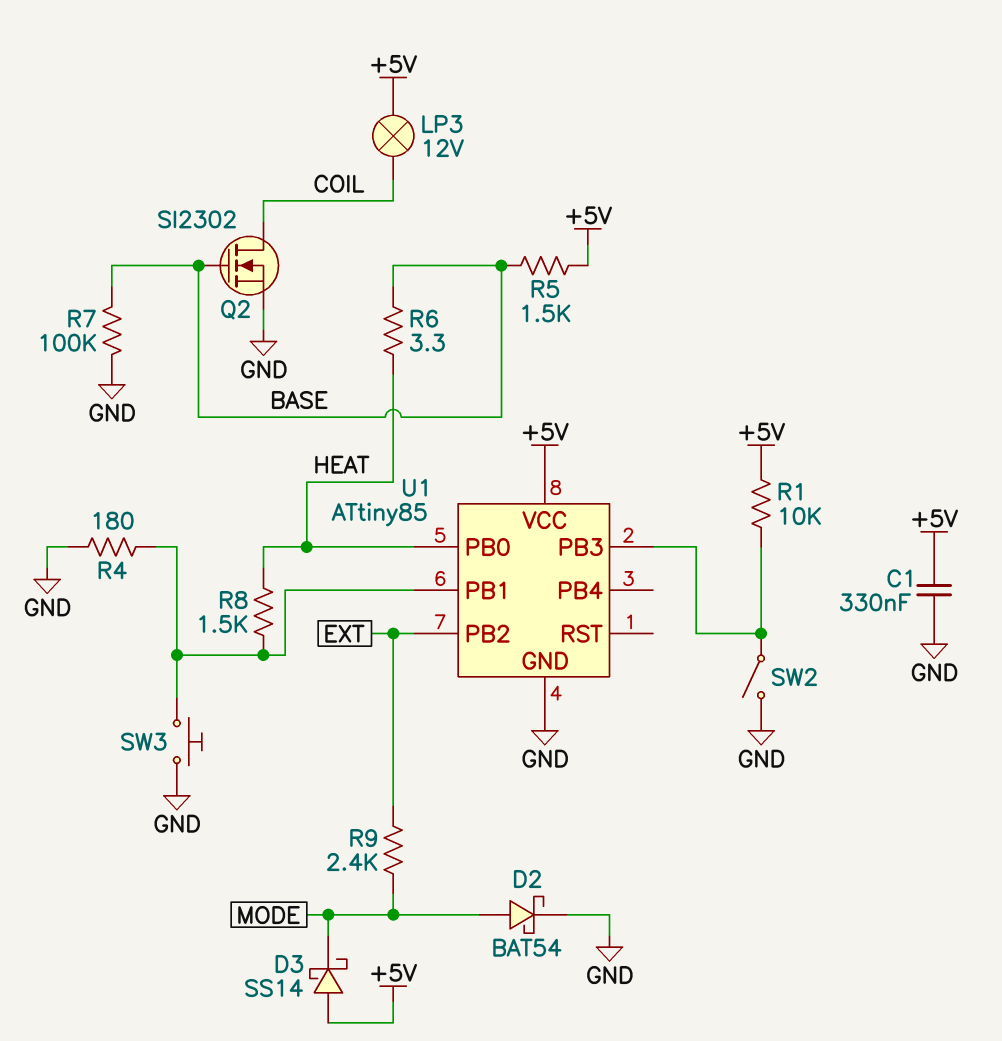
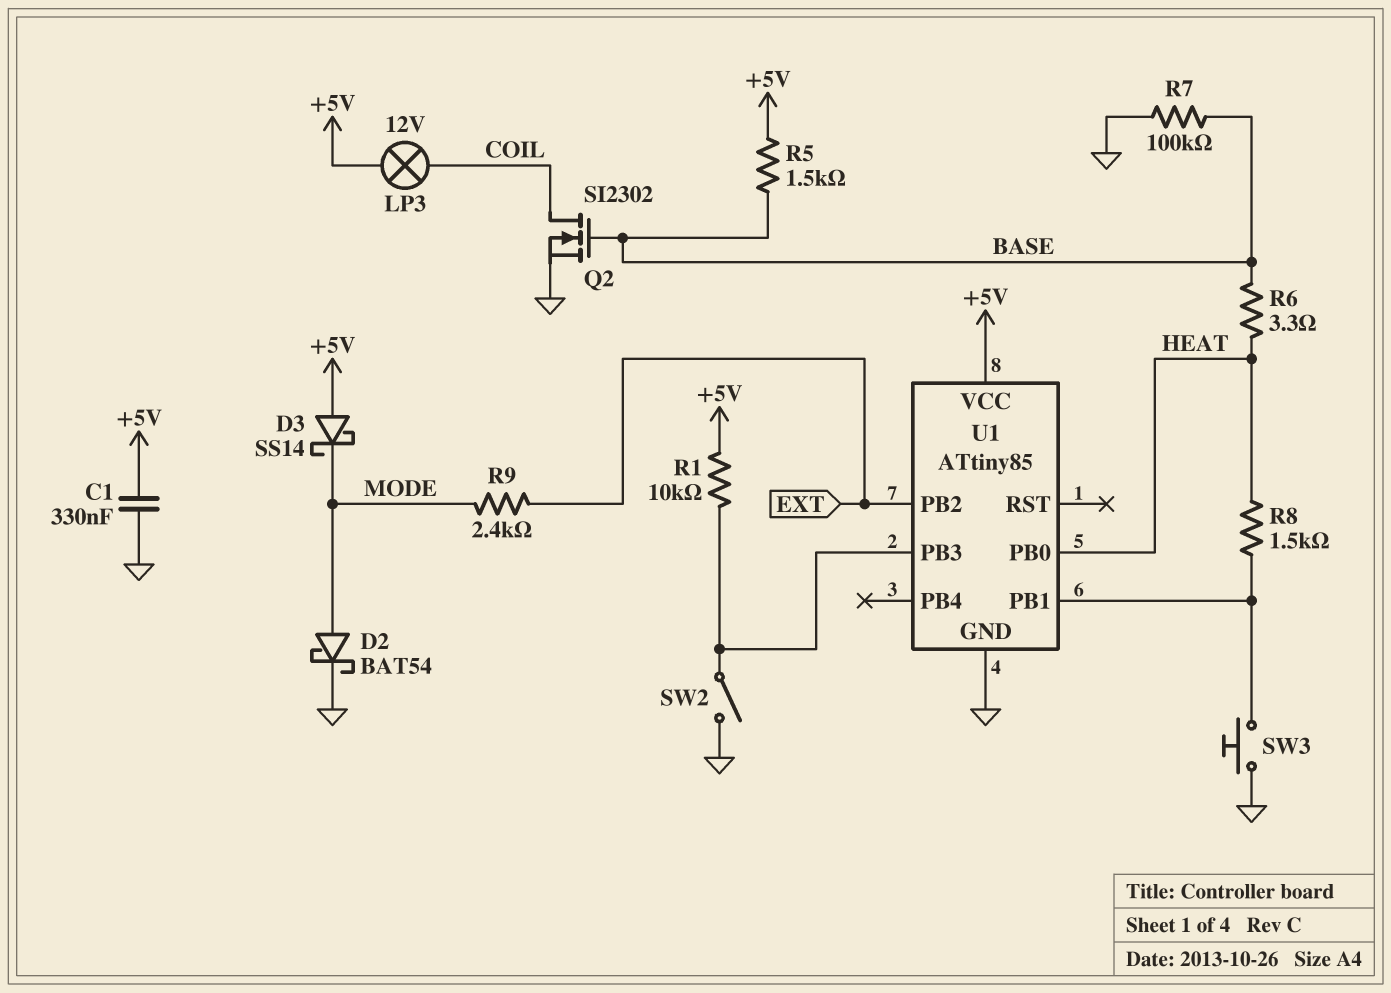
R4: 180 (GND, U1/PB1) -> none

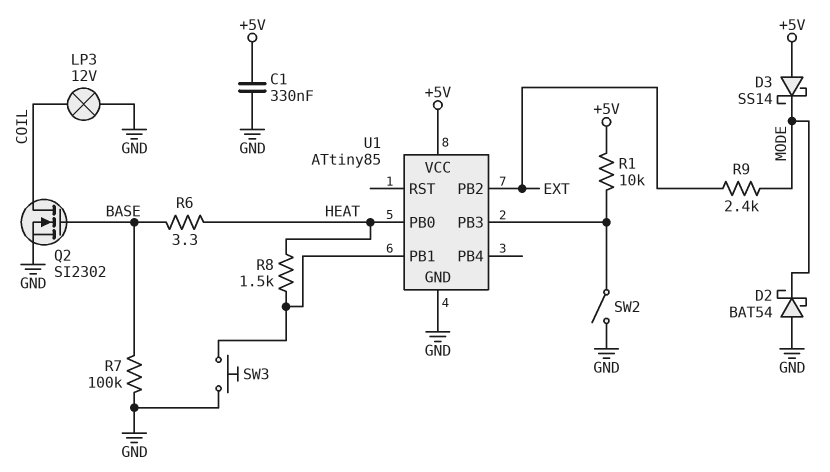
D2: schottky BAT54 (A MODE, K GND) -> schottky BAT54 (A GND, K MODE)
LP3: lamp 12V (+5V, COIL) -> lamp 12V (COIL, GND)
R5: 1.5k (+5V, BASE) -> none

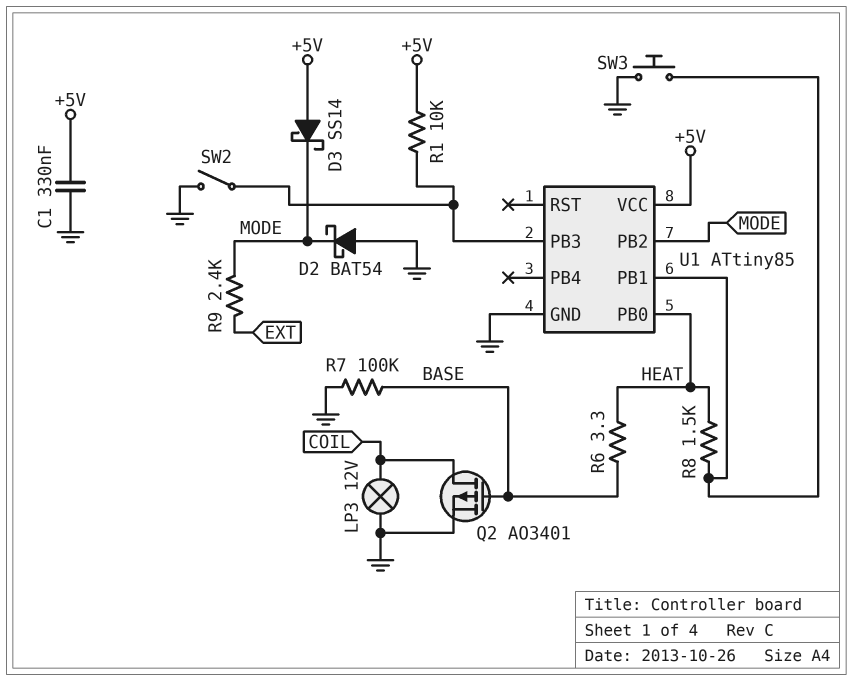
Q2: NMOS SI2302 (G BASE, D COIL, S GND) -> PMOS AO3401 (G BASE, D COIL, S GND)
U1 pin PB2: EXT -> MODE

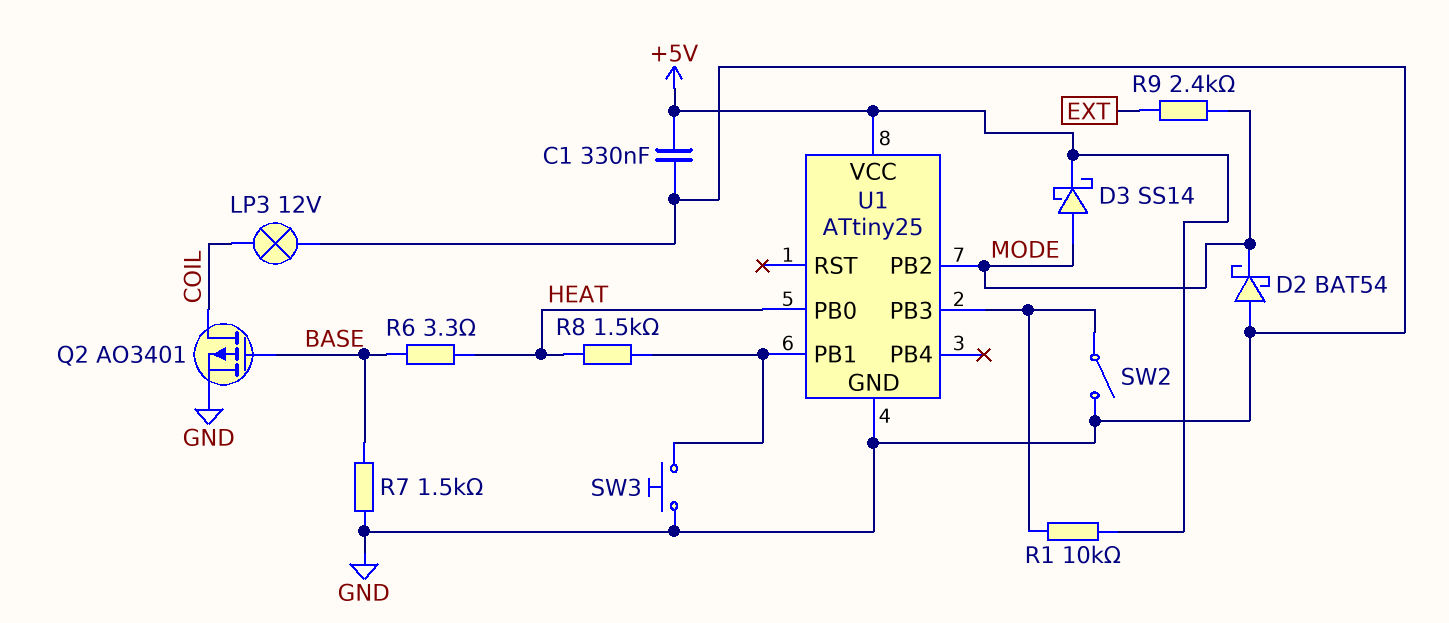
D3: schottky SS14 (A +5V, K MODE) -> schottky SS14 (A MODE, K +5V)
R7: 100k (BASE, GND) -> 1.5k (BASE, GND)
U1: ATtiny85 -> ATtiny25

